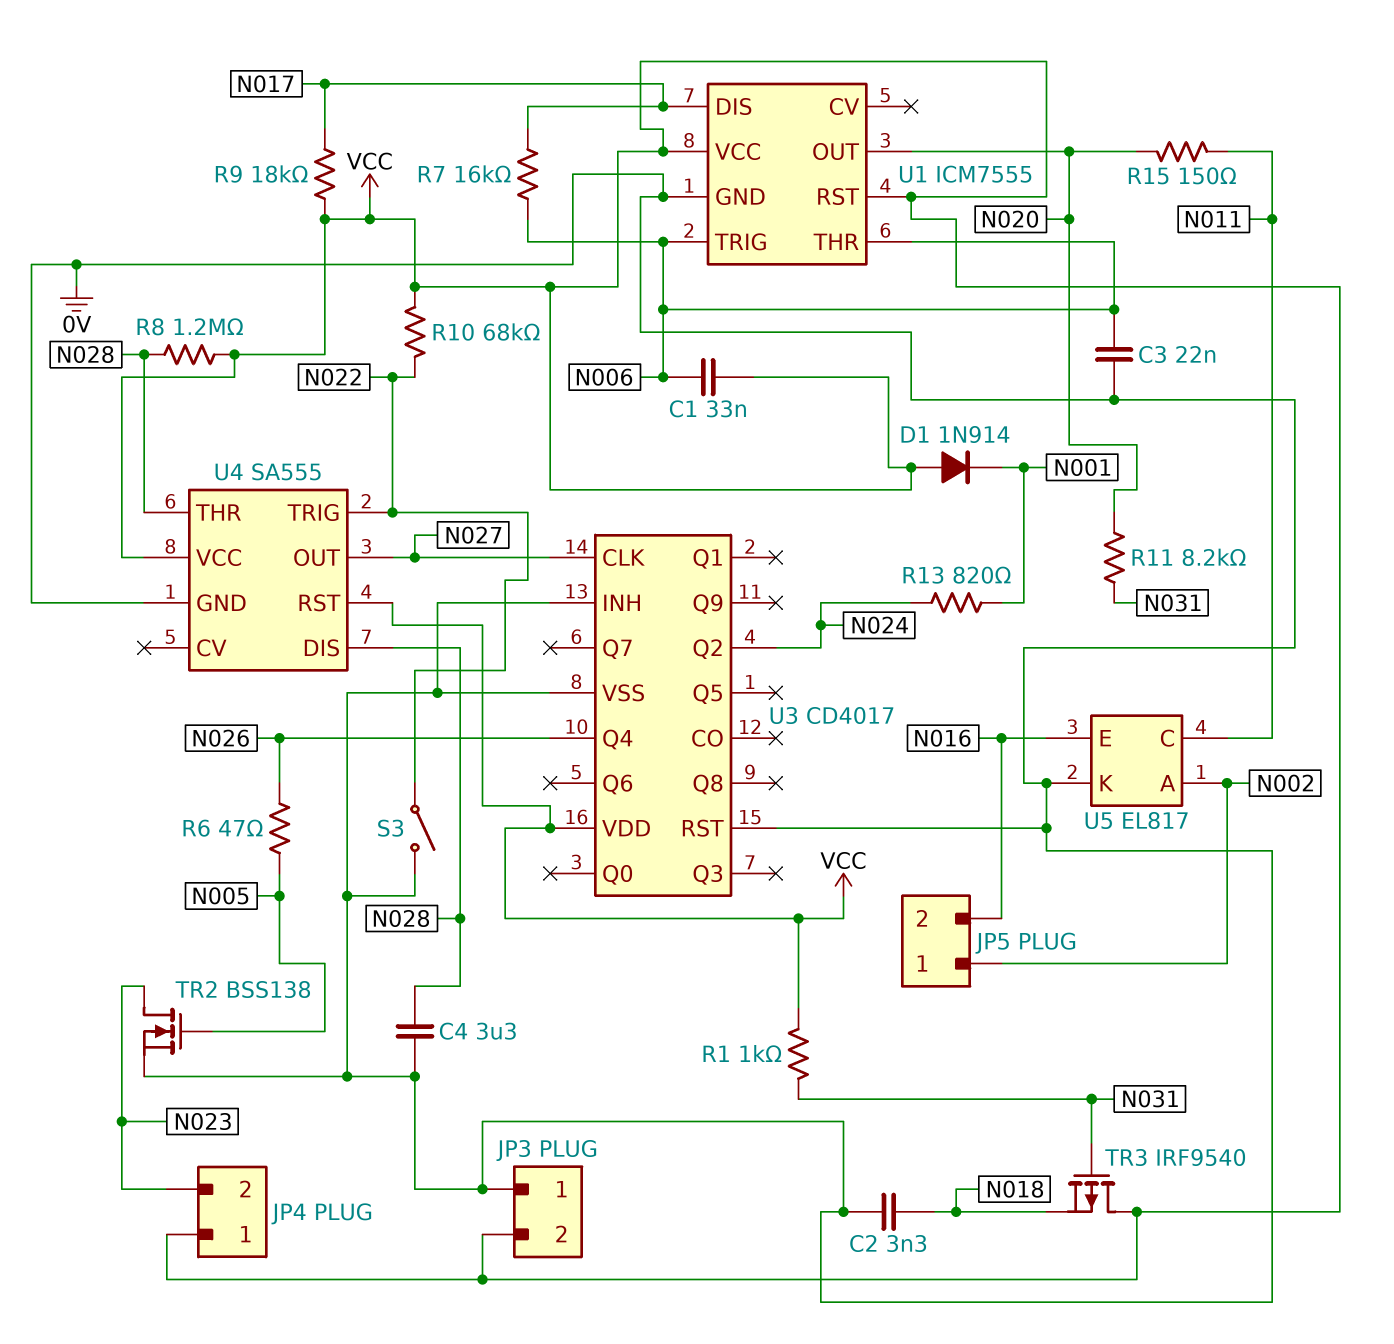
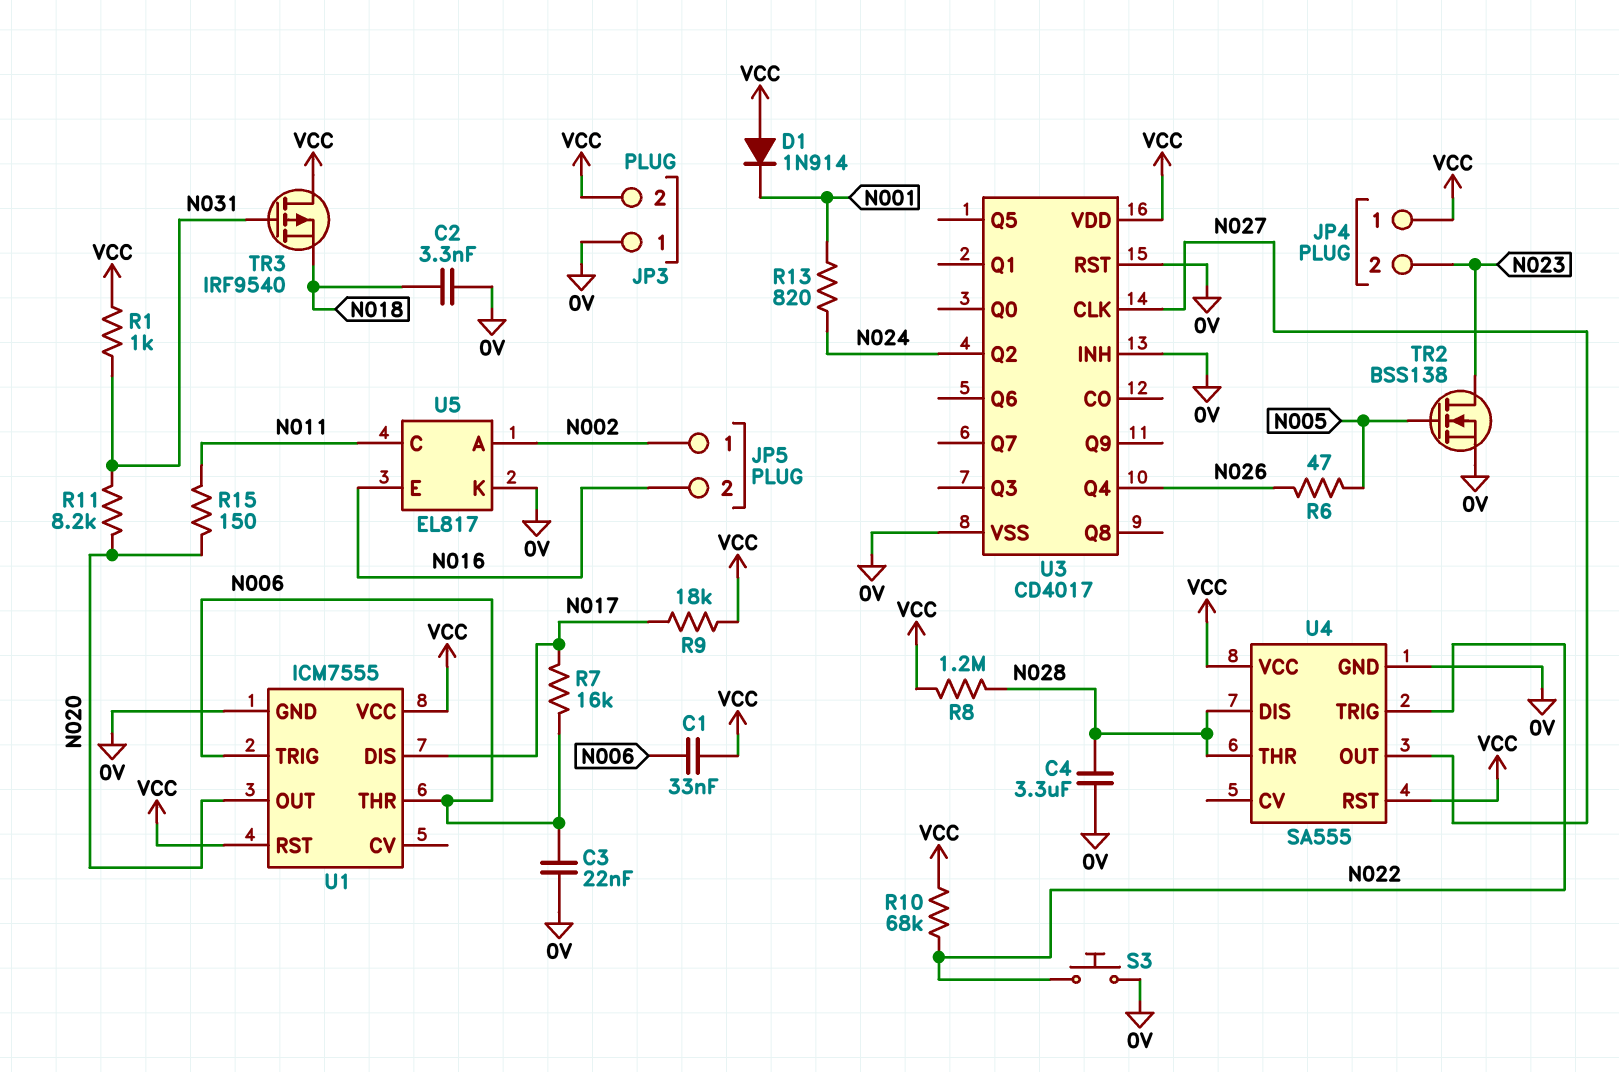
S3: switch (0V, N022) -> button (0V, N022)

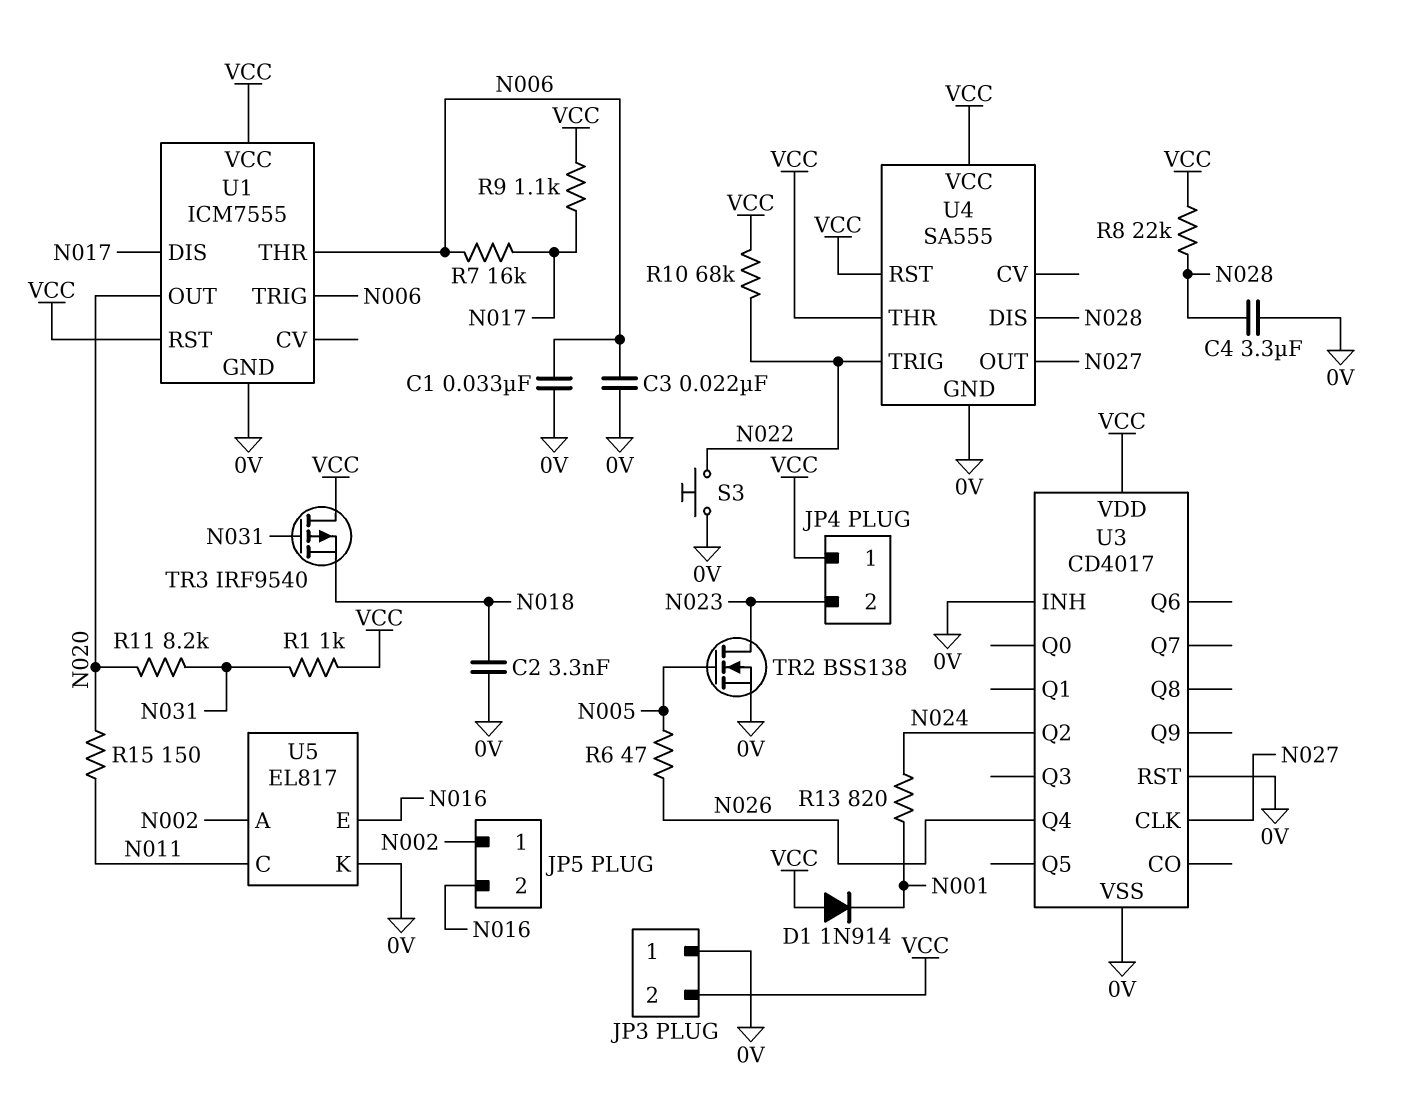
C1: 33nF (N006, VCC) -> 33nF (0V, N006)
R8: 1.2M (N028, VCC) -> 22k (N028, VCC)
R9: 18k (N017, VCC) -> 1.1k (N017, VCC)
U4 pin THR: N028 -> VCC

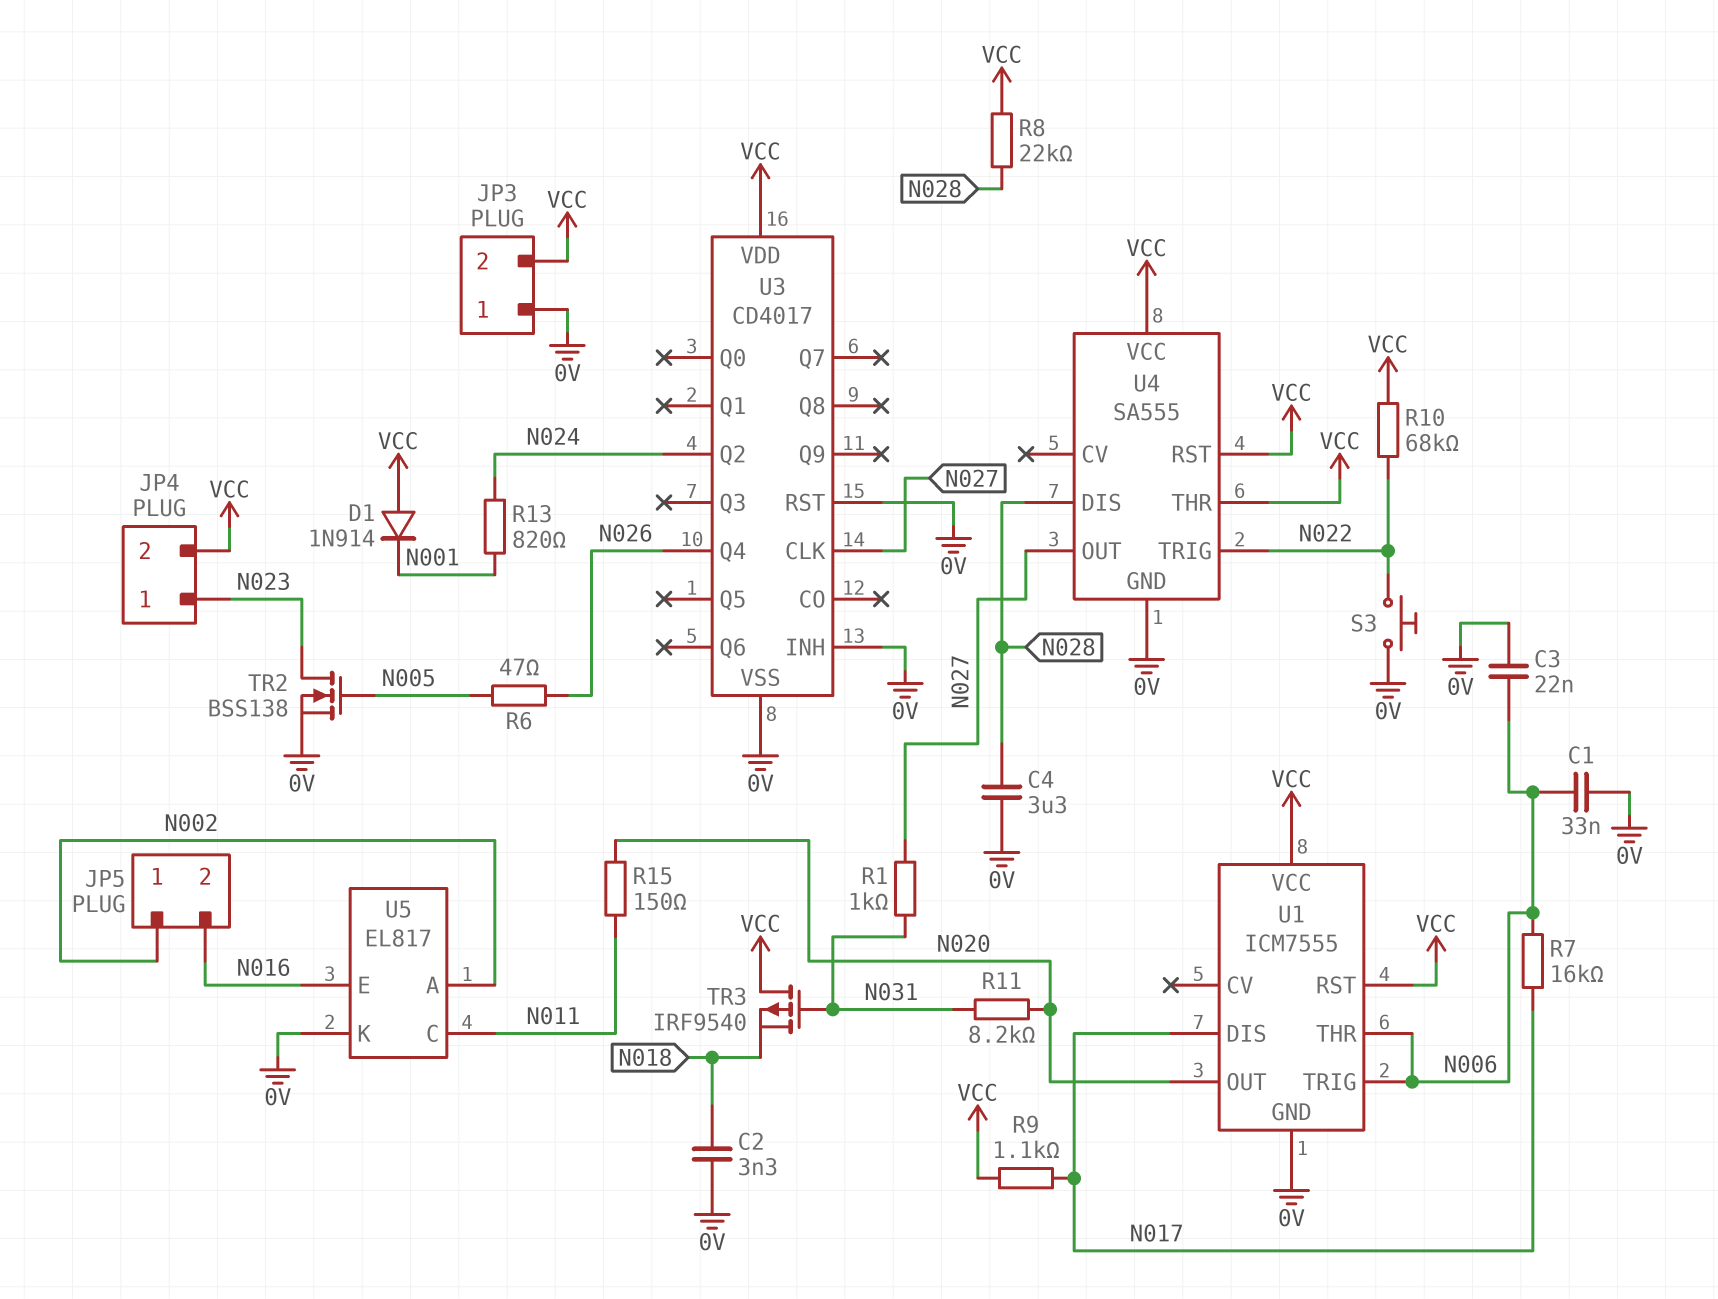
JP4 pin 1: VCC -> N023
JP4 pin 2: N023 -> VCC
R1: 1k (N031, VCC) -> 1k (N027, N031)

